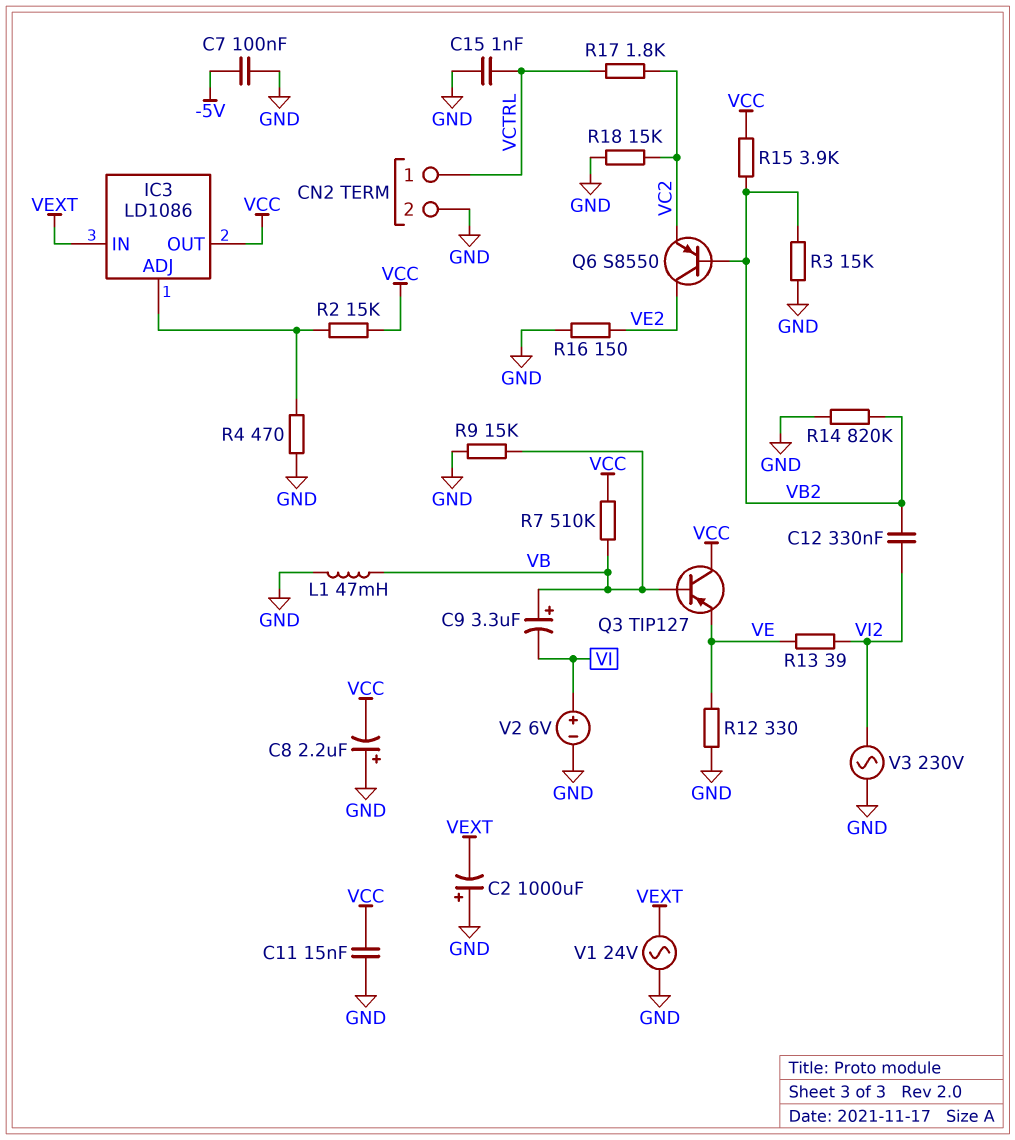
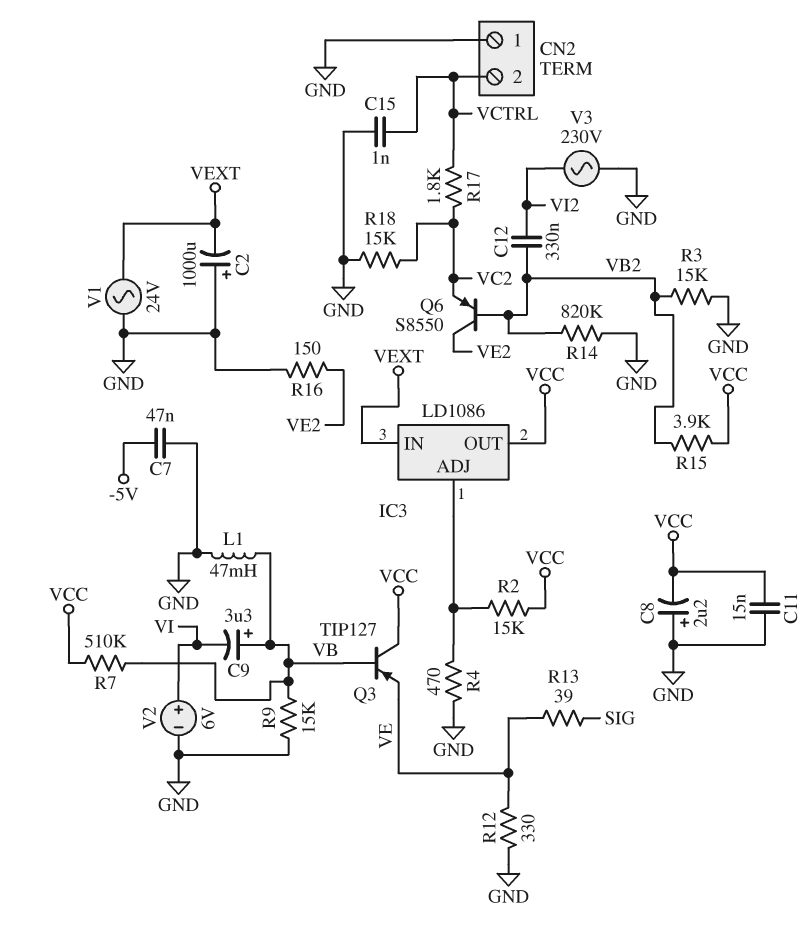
C7: 100nF (-5V, GND) -> 47nF (-5V, GND)
CN2 pin 1: VCTRL -> GND
CN2 pin 2: GND -> VCTRL
R13: 39 (VE, VI2) -> 39 (SIG, VE)

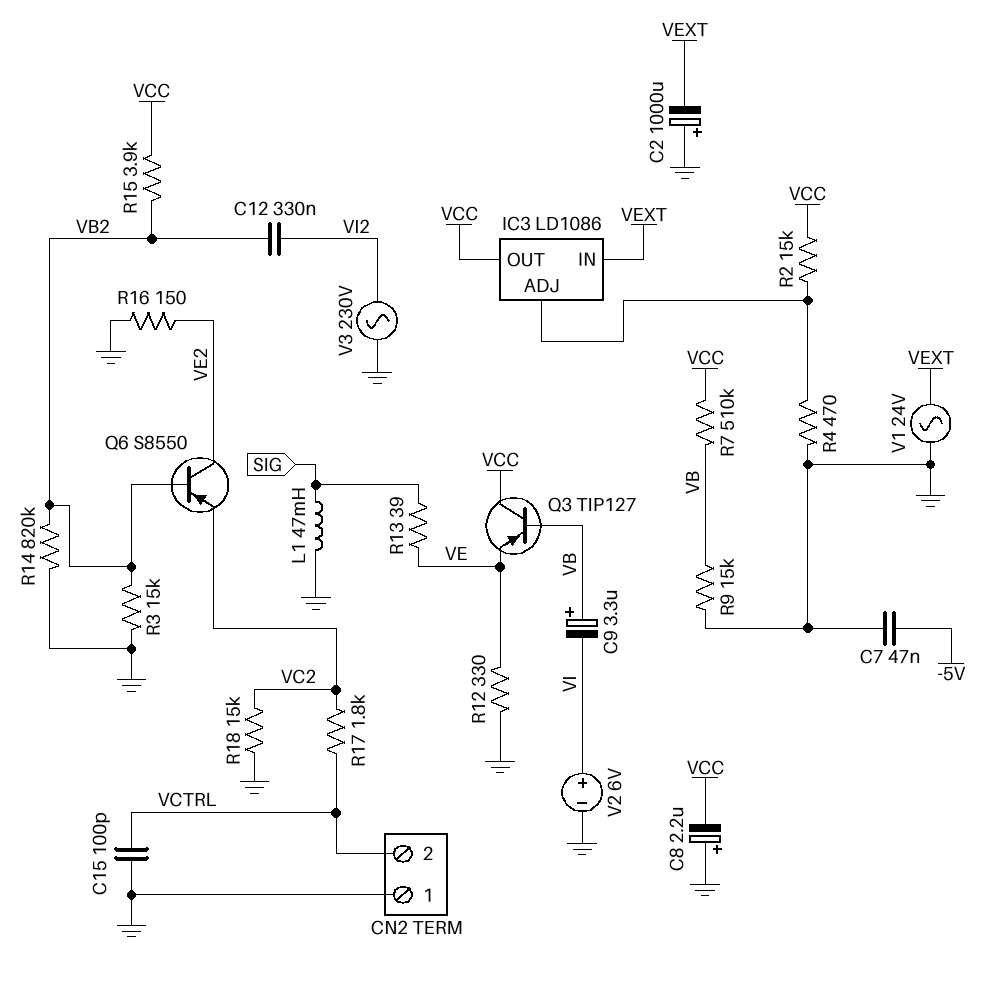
C11: 15nF (GND, VCC) -> none
C15: 1nF (GND, VCTRL) -> 100pF (GND, VCTRL)
L1: 47mH (GND, VB) -> 47mH (GND, SIG)

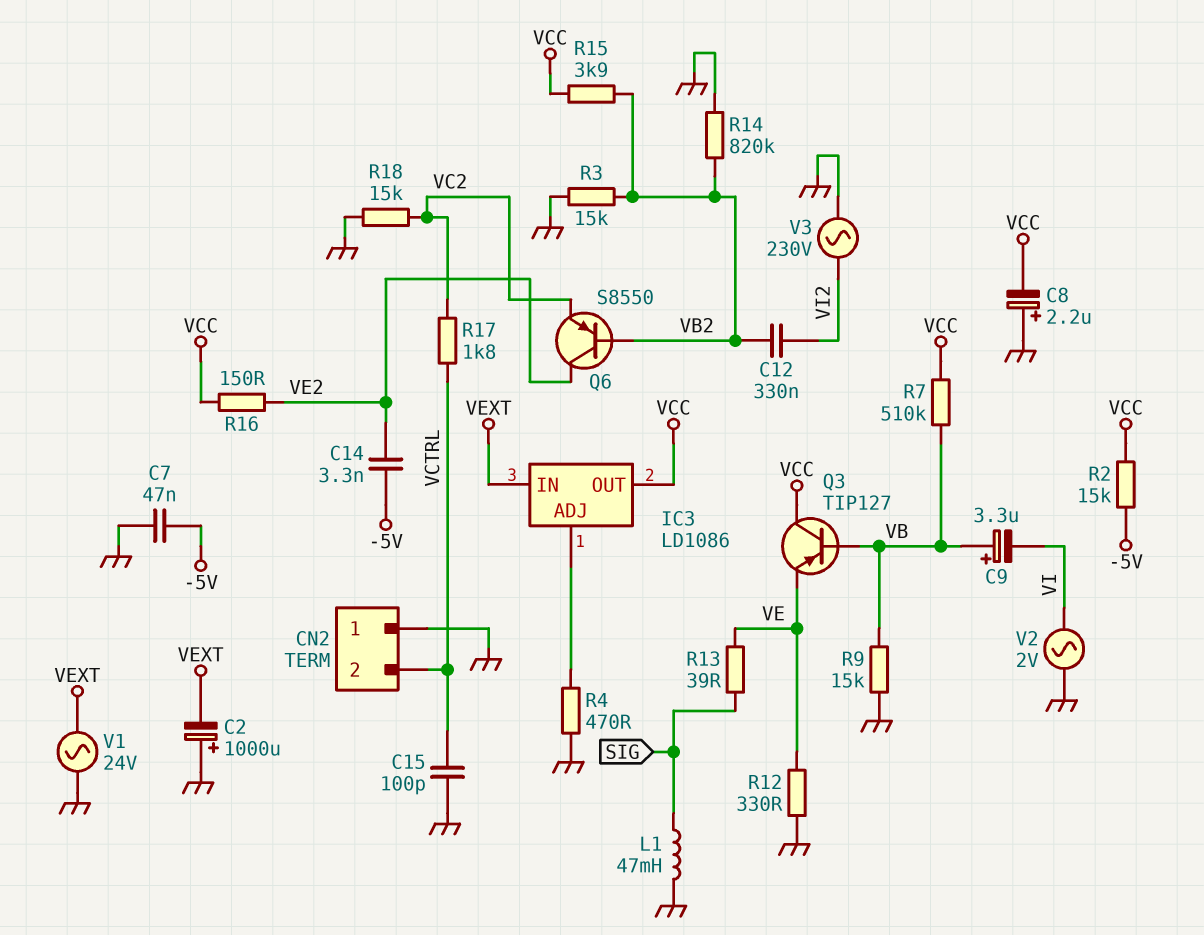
C14: none -> 3.3nF (-5V, VE2)
R2: 15k (IC3/ADJ, VCC) -> 15k (-5V, VCC)
R16: 150 (GND, VE2) -> 150 (VCC, VE2)
V2: 6V (plus VI, minus GND) -> AC 2V (GND, VI)

